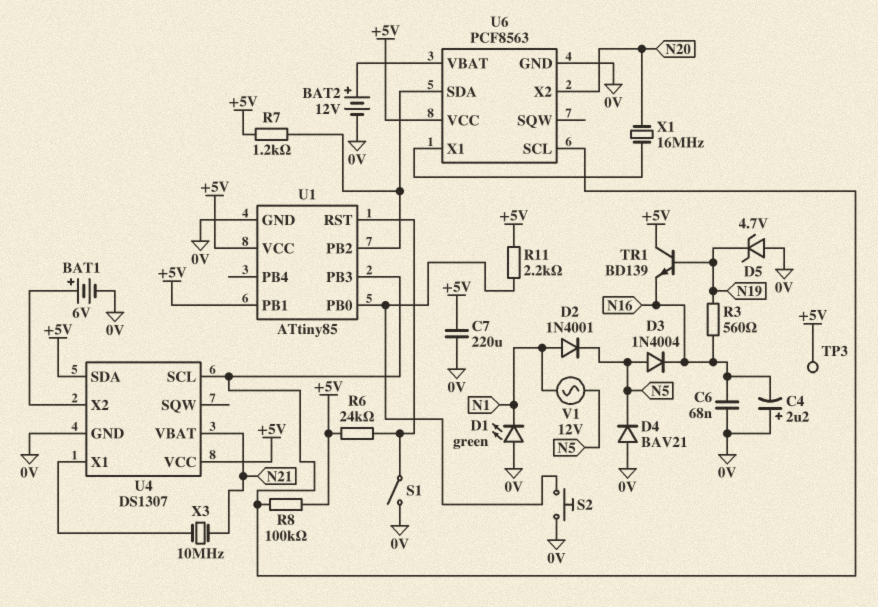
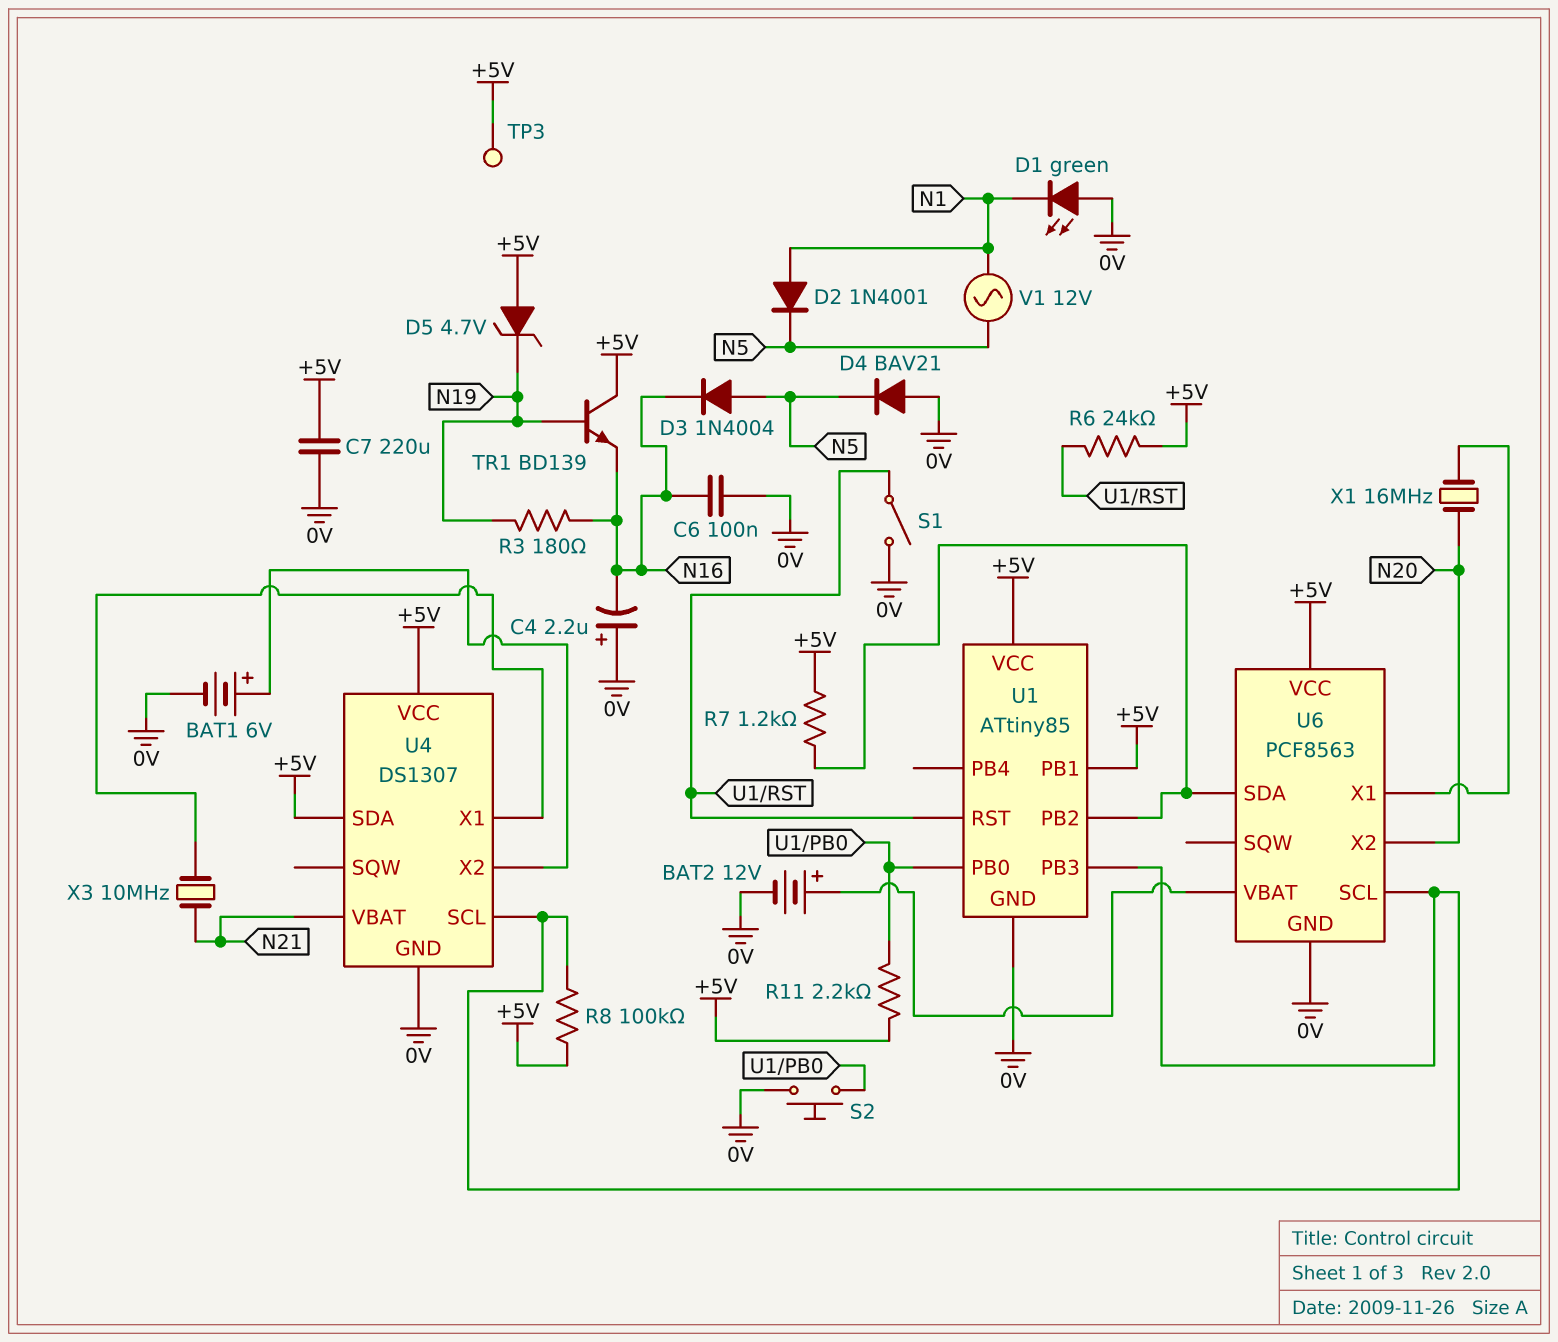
C6: 68nF (0V, N16) -> 100nF (0V, N16)
D5: zener 4.7V (A 0V, K N19) -> zener 4.7V (A +5V, K N19)
R3: 560 (N16, N19) -> 180 (N16, N19)

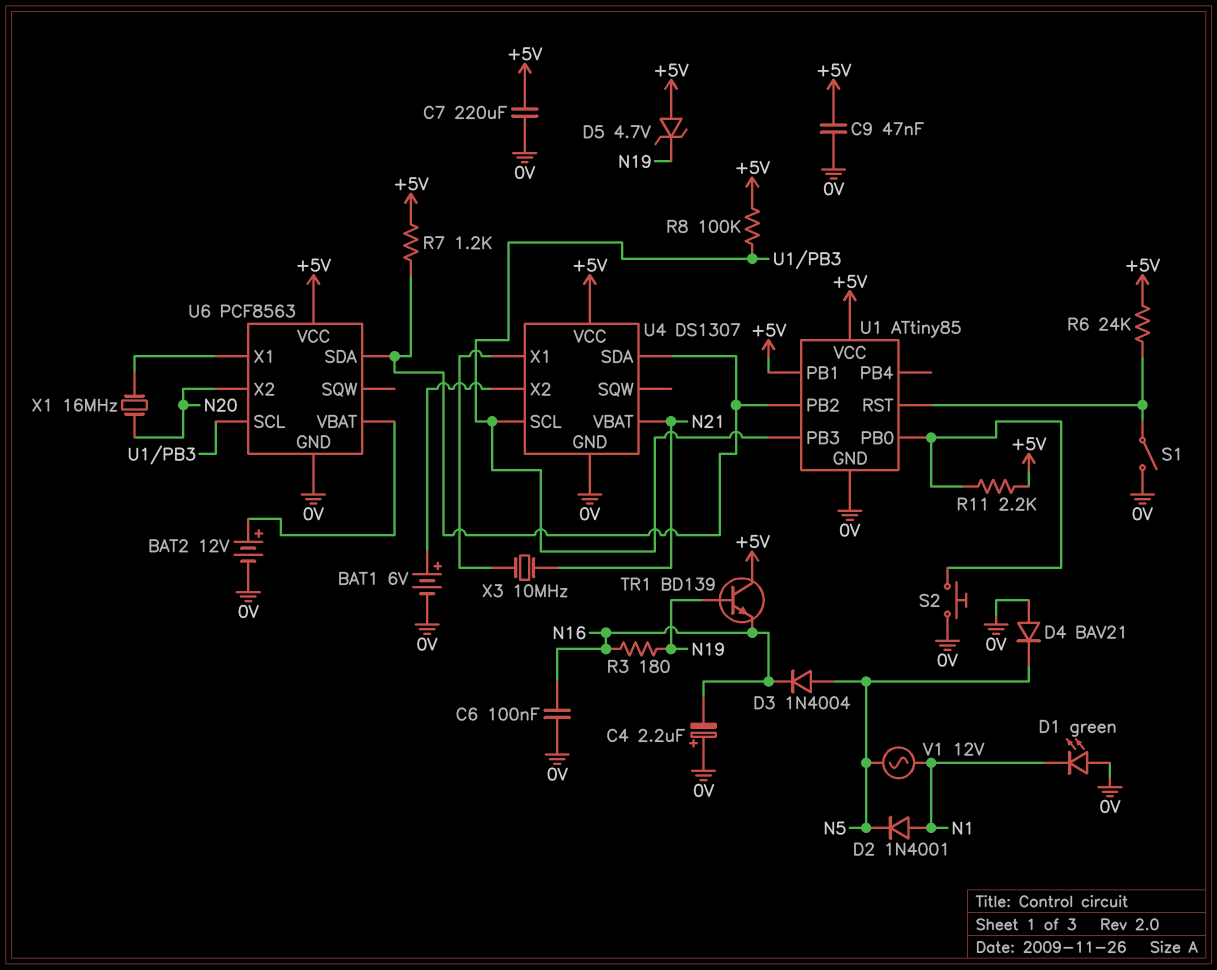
C9: none -> 47nF (+5V, 0V)
TP3: test point (+5V) -> none
U4 pin SDA: +5V -> U1/PB2

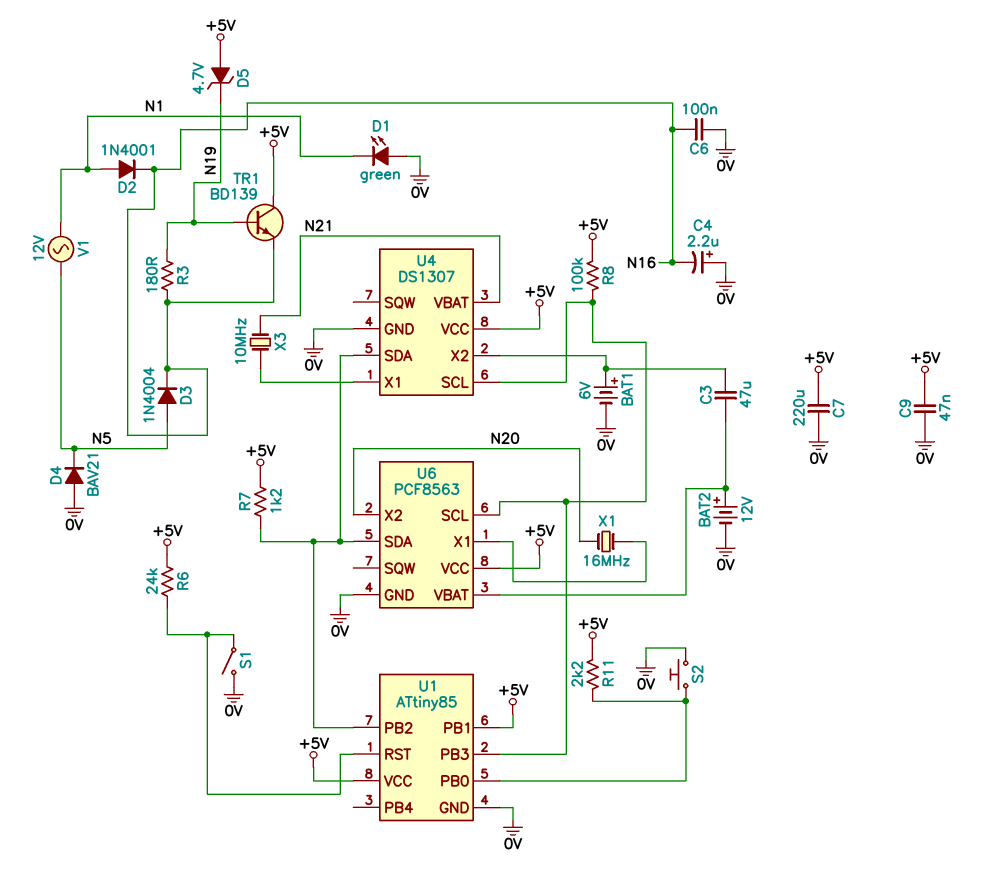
C3: none -> 47uF (U4/X2, U6/VBAT)
D2: diode 1N4001 (A N1, K N5) -> diode 1N4001 (A N1, K N16)

